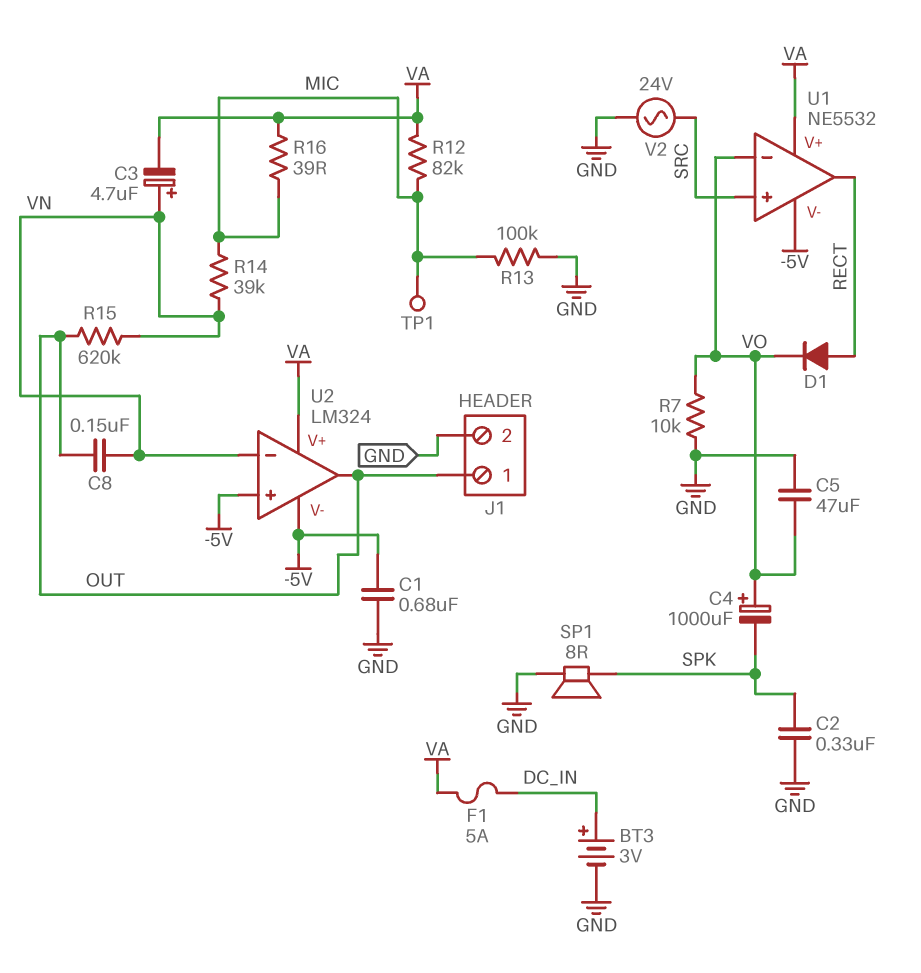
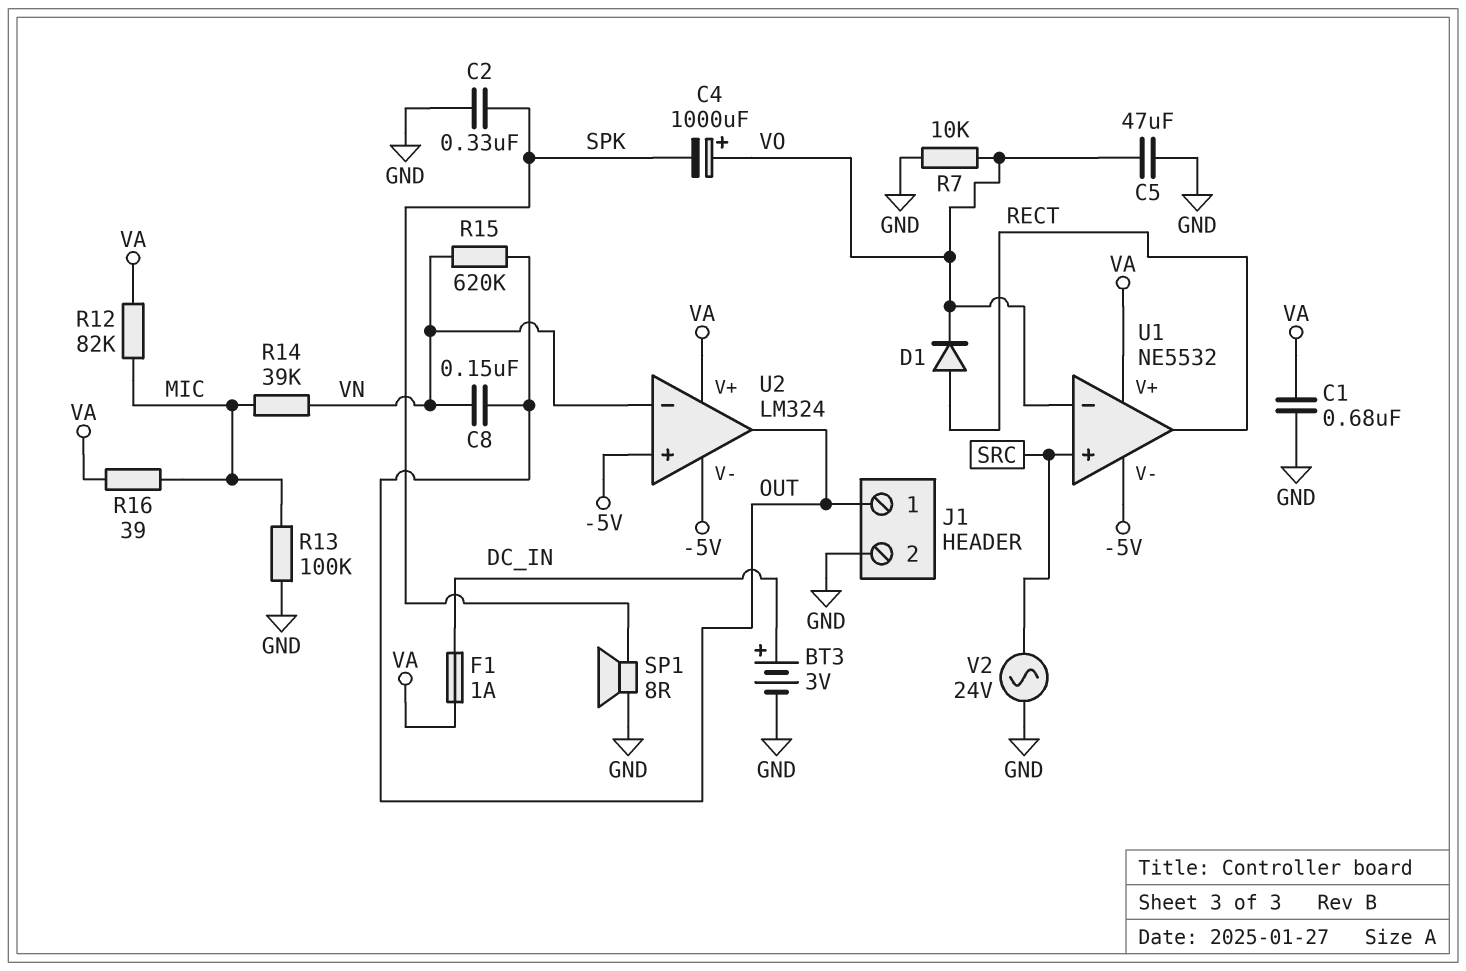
C1: 680nF (-5V, GND) -> 680nF (GND, VA)
C3: 4.7uF (plus VN, minus VA) -> none
F1: 5A (DC_IN, VA) -> 1A (DC_IN, VA)
TP1: test point (MIC) -> none

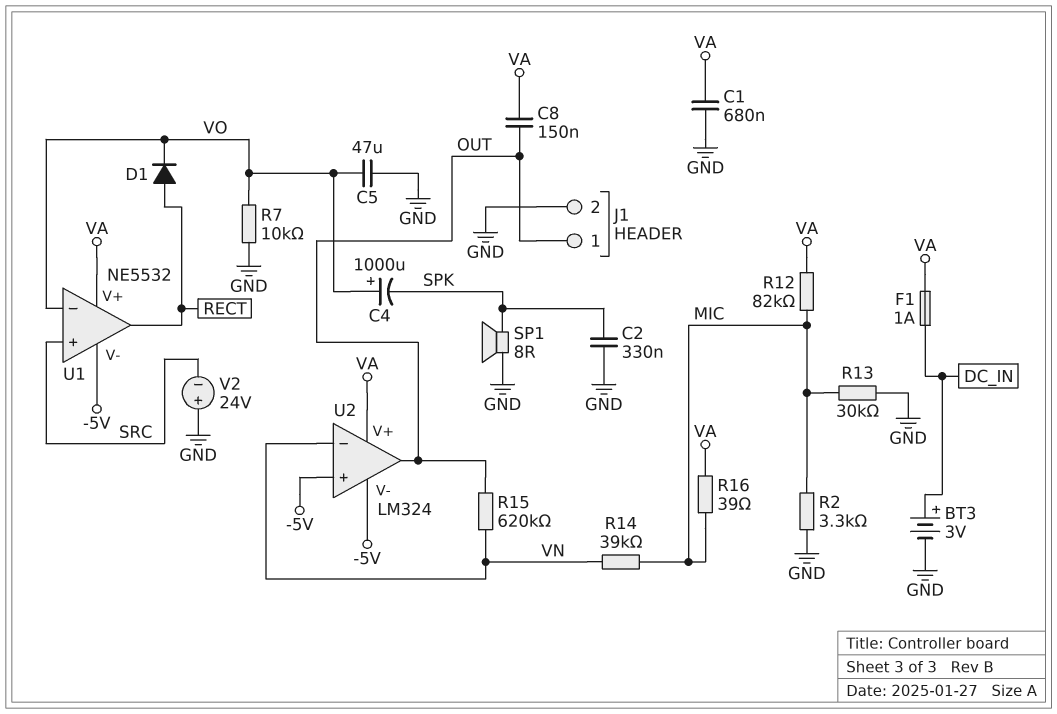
C8: 150nF (OUT, VN) -> 150nF (OUT, VA)
R2: none -> 3.3k (GND, MIC)
R13: 100k (GND, MIC) -> 30k (GND, MIC)
V2: AC 24V (GND, SRC) -> 24V (plus GND, minus SRC)

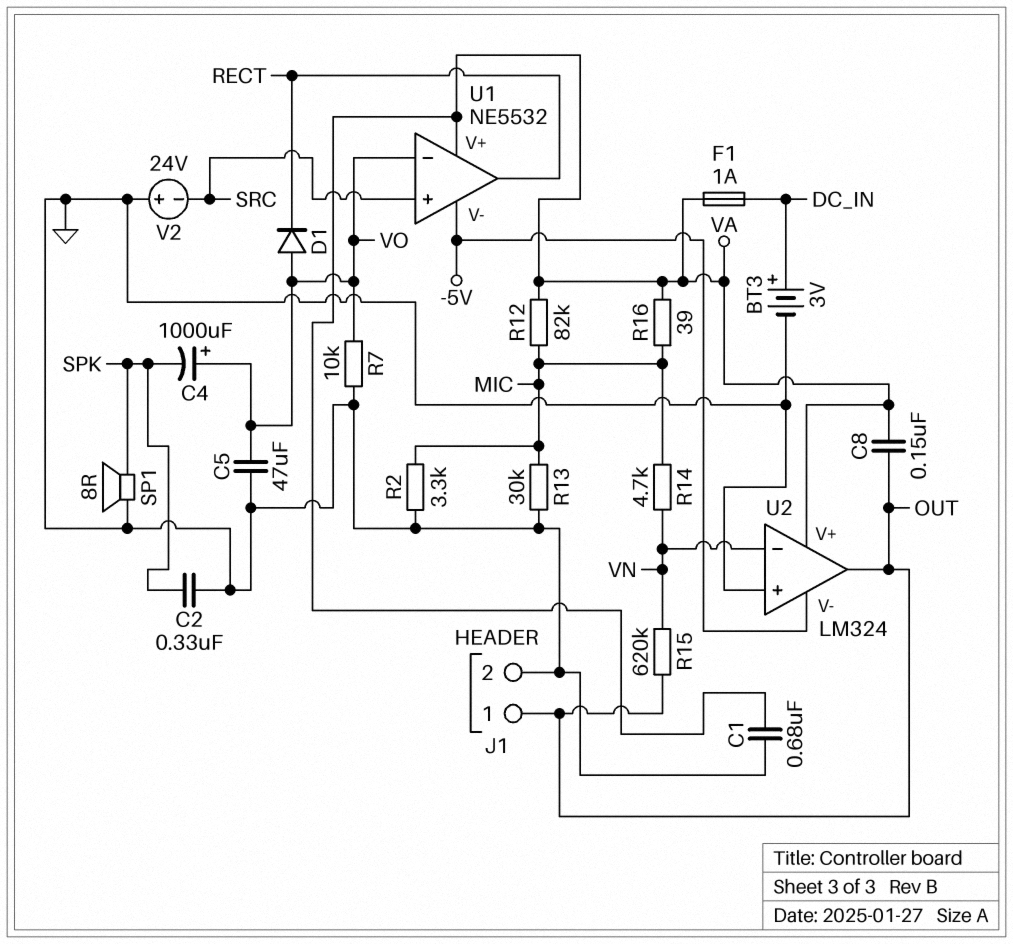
D1: diode (A RECT, K VO) -> diode (A VO, K RECT)
R14: 39k (MIC, VN) -> 4.7k (MIC, VN)
U2 pin in+: -5V -> GND

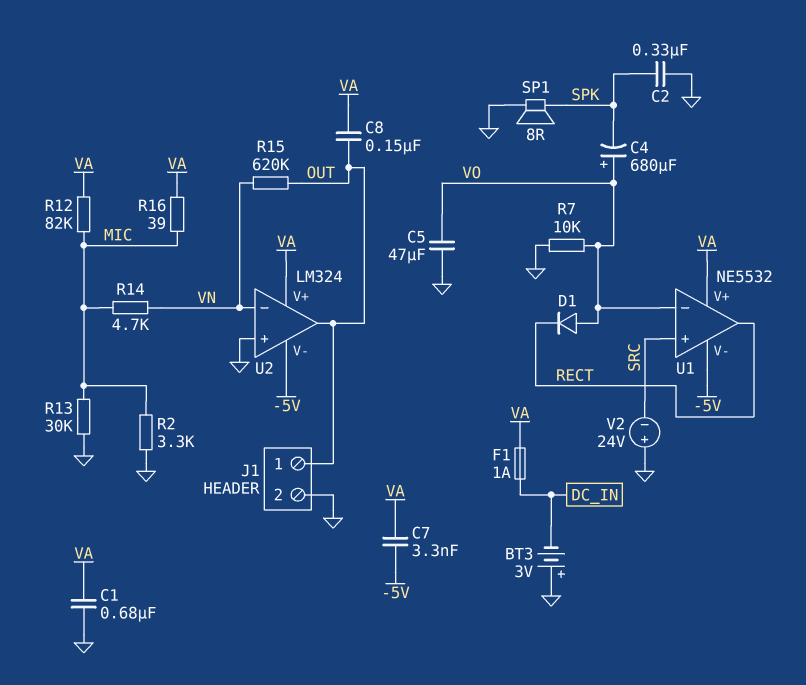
BT3: 3V (plus DC_IN, minus GND) -> 3V (plus GND, minus DC_IN)
C4: 1000uF (plus VO, minus SPK) -> 680uF (plus VO, minus SPK)
C7: none -> 3.3nF (-5V, VA)

